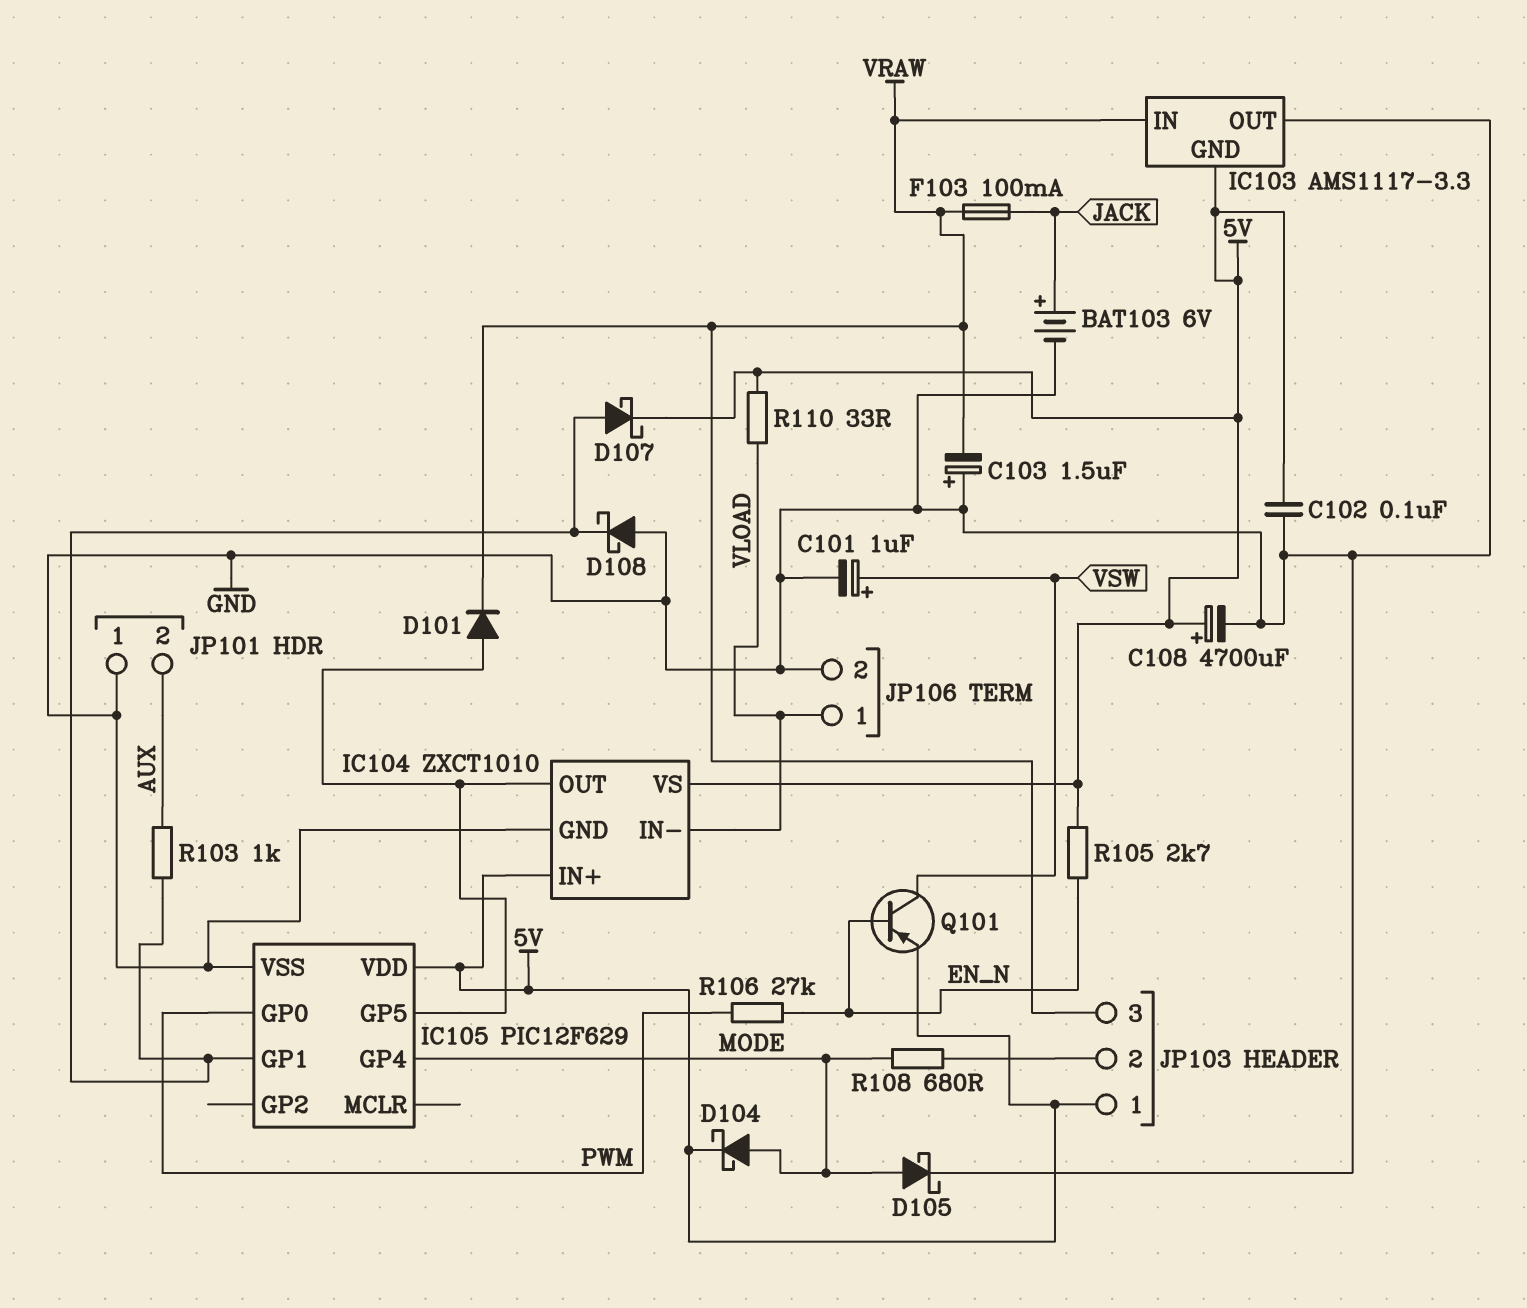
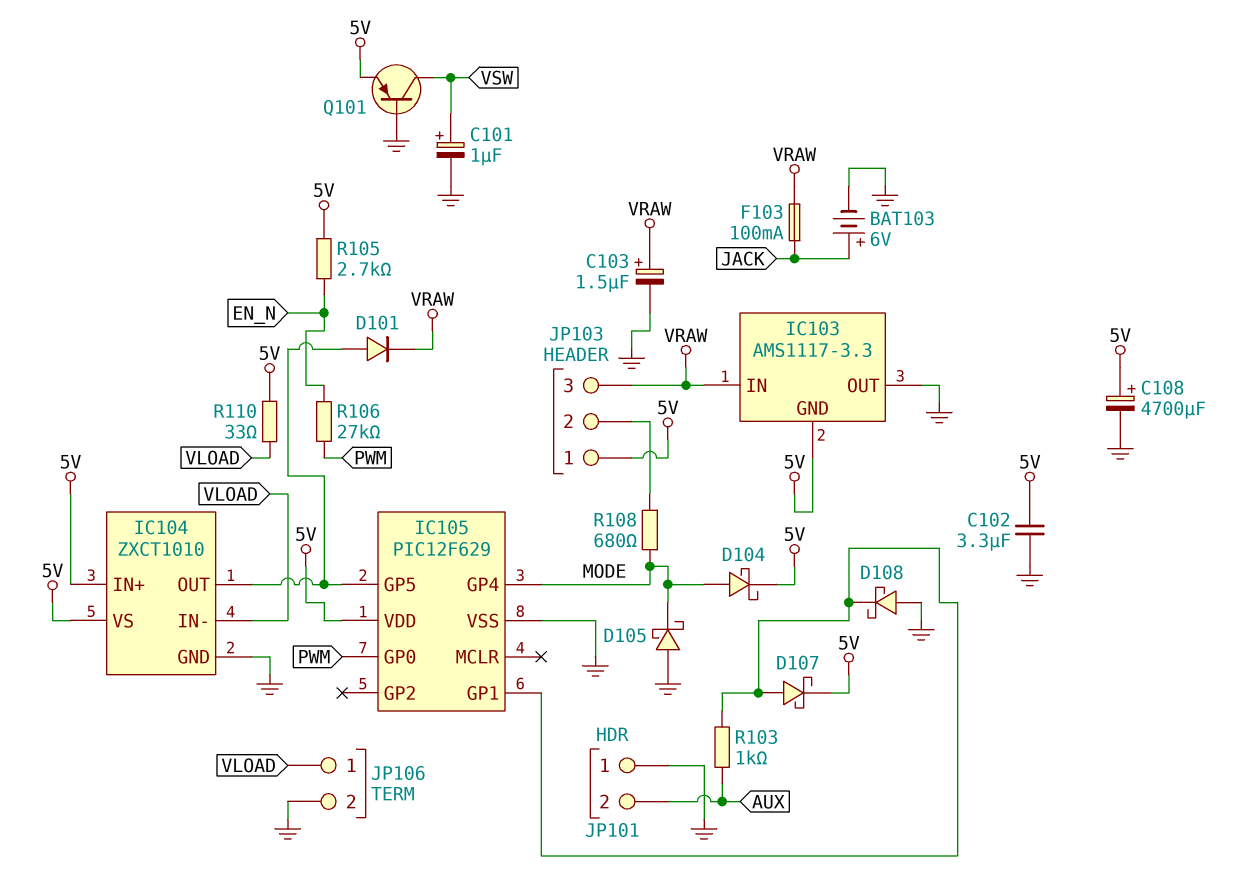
C102: 100nF (5V, GND) -> 3.3uF (5V, GND)
C103: 1.5uF (plus GND, minus VRAW) -> 1.5uF (plus VRAW, minus GND)
D105: schottky (A MODE, K GND) -> schottky (A GND, K MODE)
Q101: PNP (B EN_N, C VSW, E 5V) -> PNP (B GND, C VSW, E 5V)

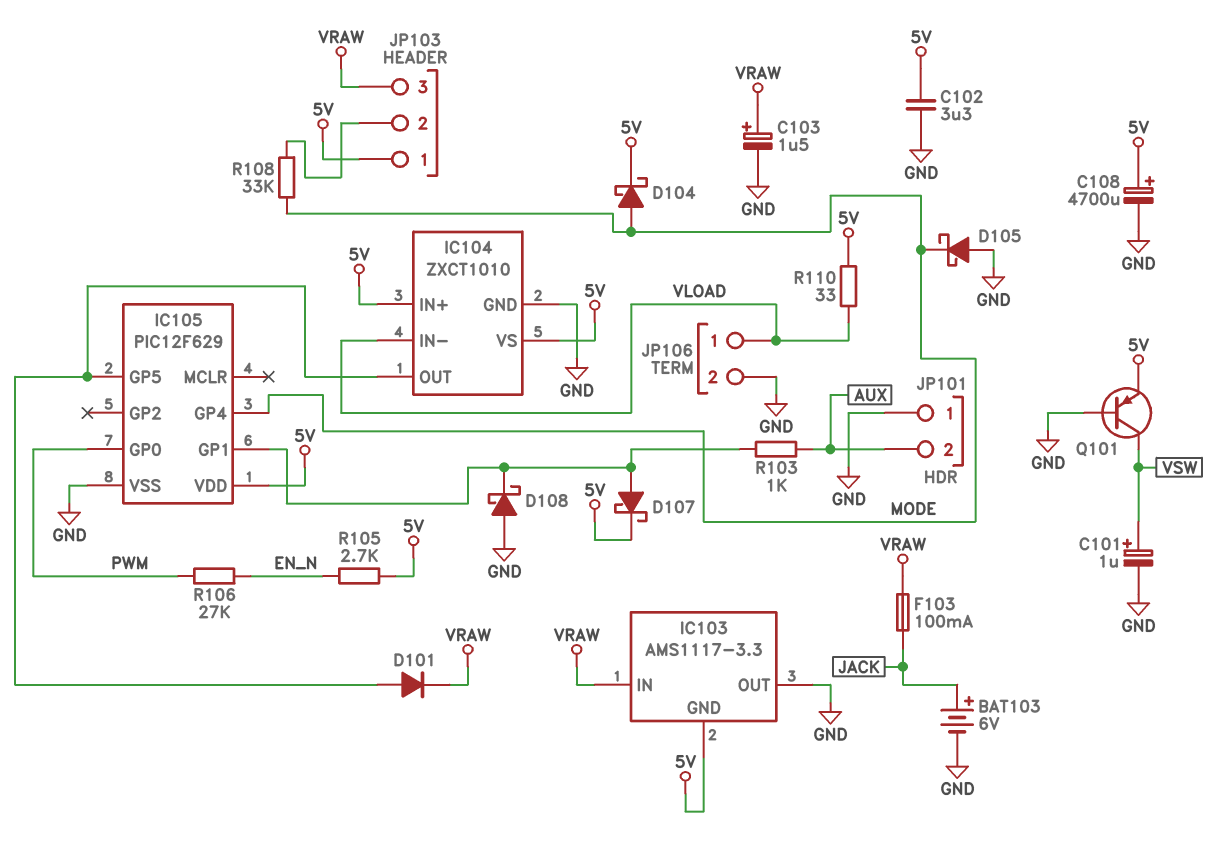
R108: 680 (JP103/2, MODE) -> 33k (JP103/2, MODE)

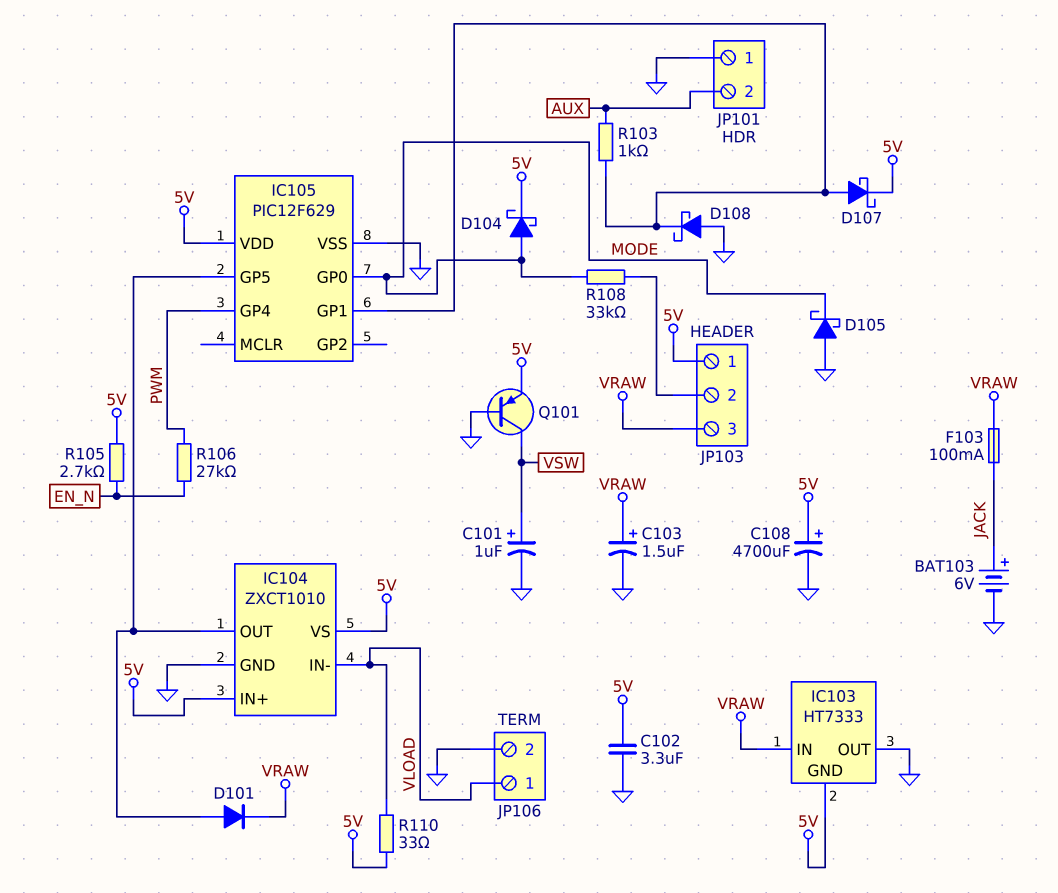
IC103: AMS1117-3.3 -> HT7333
IC105 pin GP0: PWM -> MODE
IC105 pin GP4: MODE -> PWM

